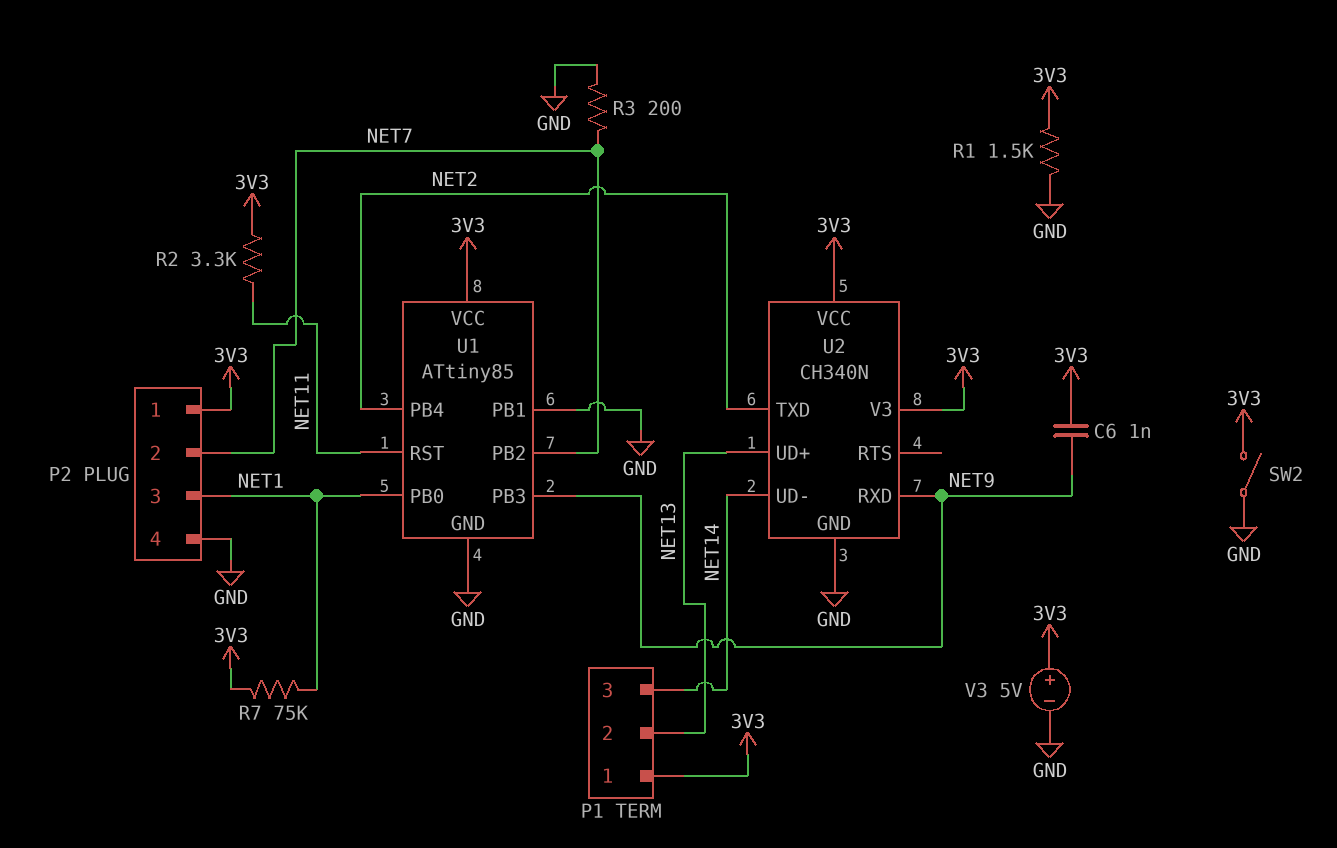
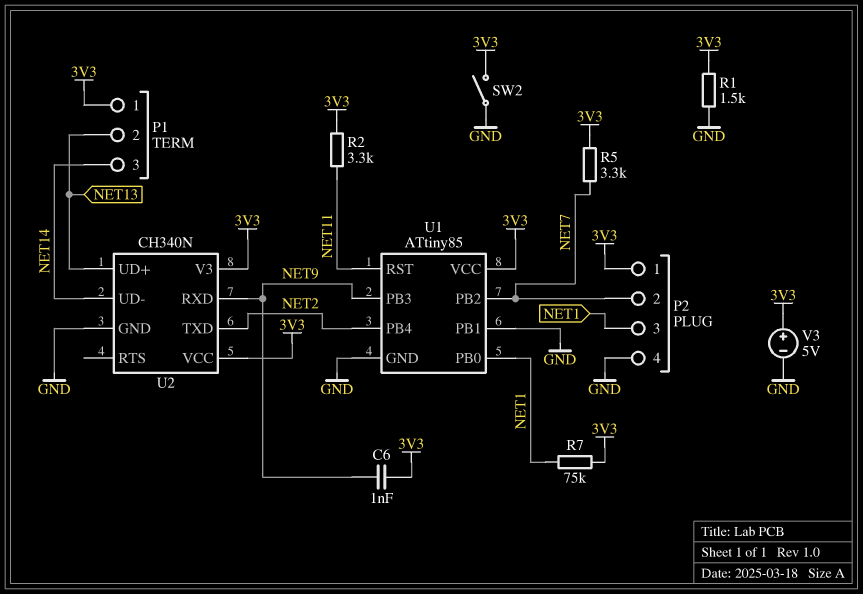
R3: 200 (GND, NET7) -> none
R5: none -> 3.3k (3V3, NET7)

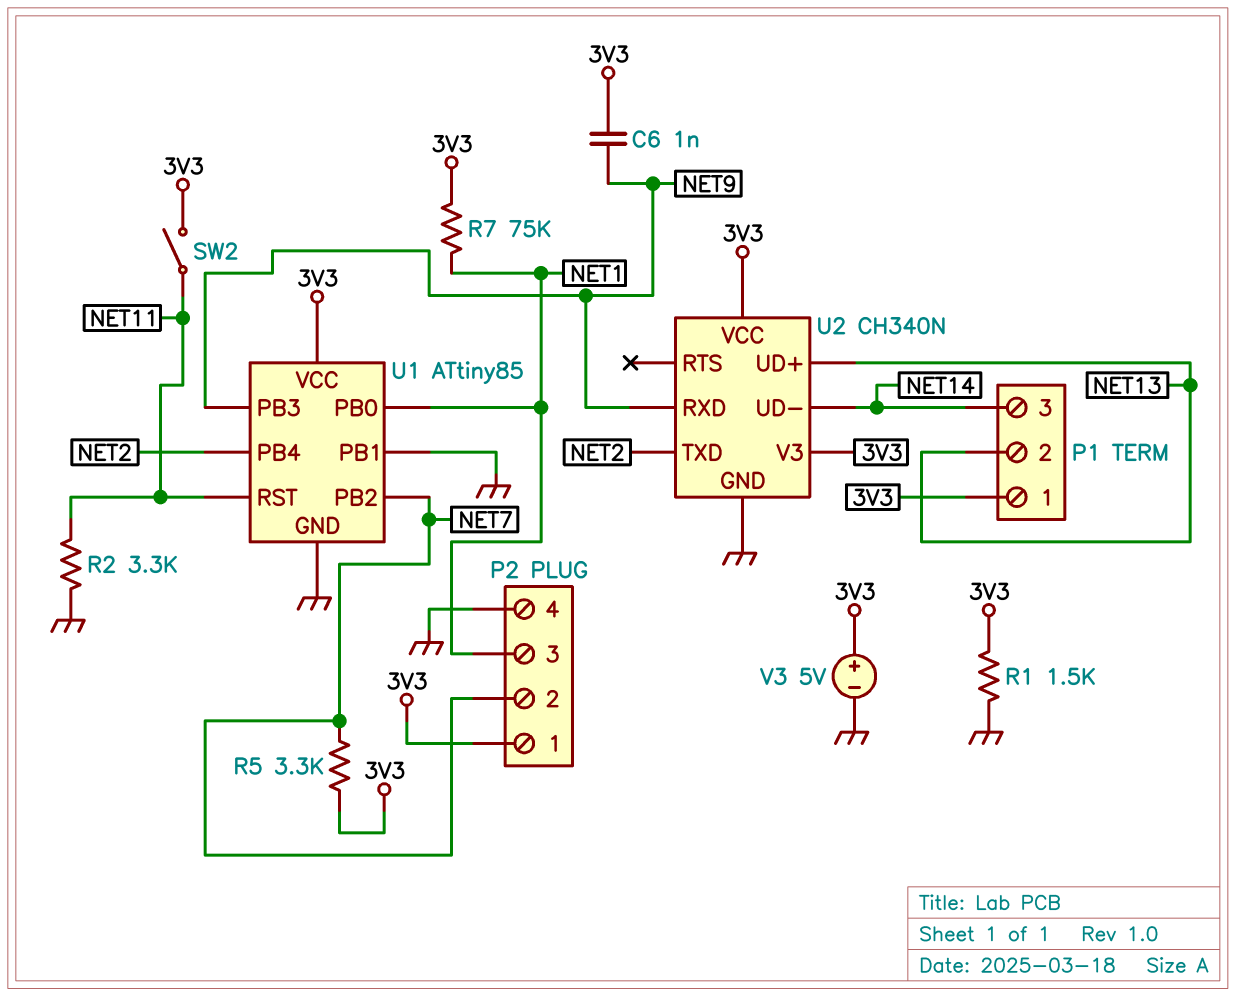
R2: 3.3k (3V3, NET11) -> 3.3k (GND, NET11)
SW2: switch (3V3, GND) -> switch (3V3, NET11)

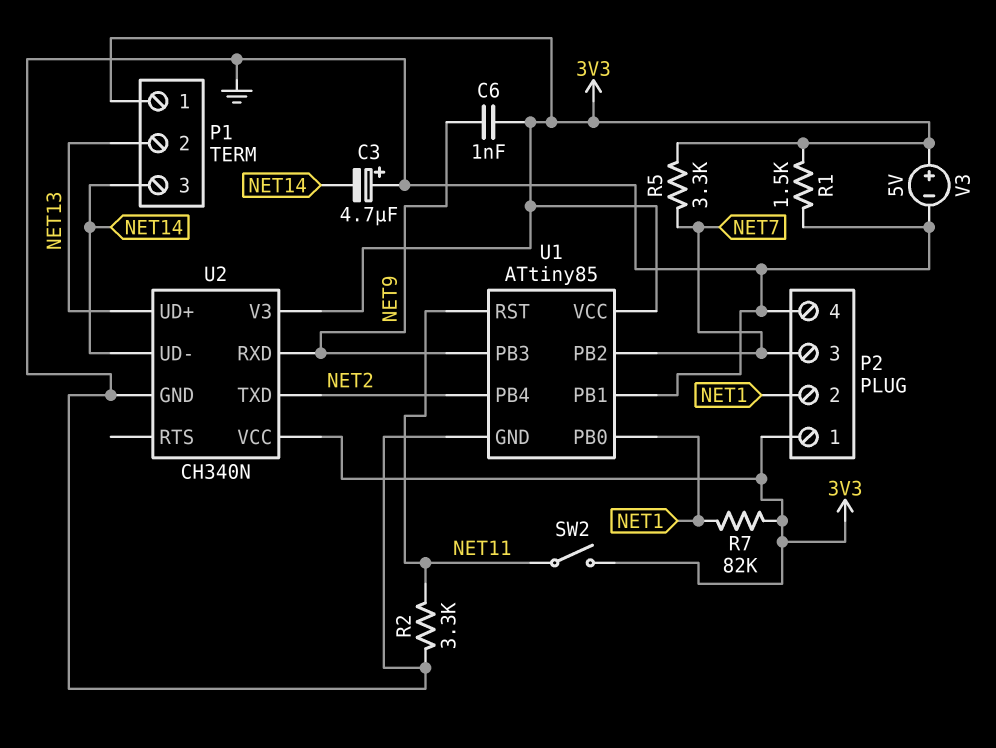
C3: none -> 4.7uF (plus GND, minus NET14)
P2 pin 2: NET7 -> NET1
P2 pin 3: NET1 -> NET7
R7: 75k (3V3, NET1) -> 82k (3V3, NET1)

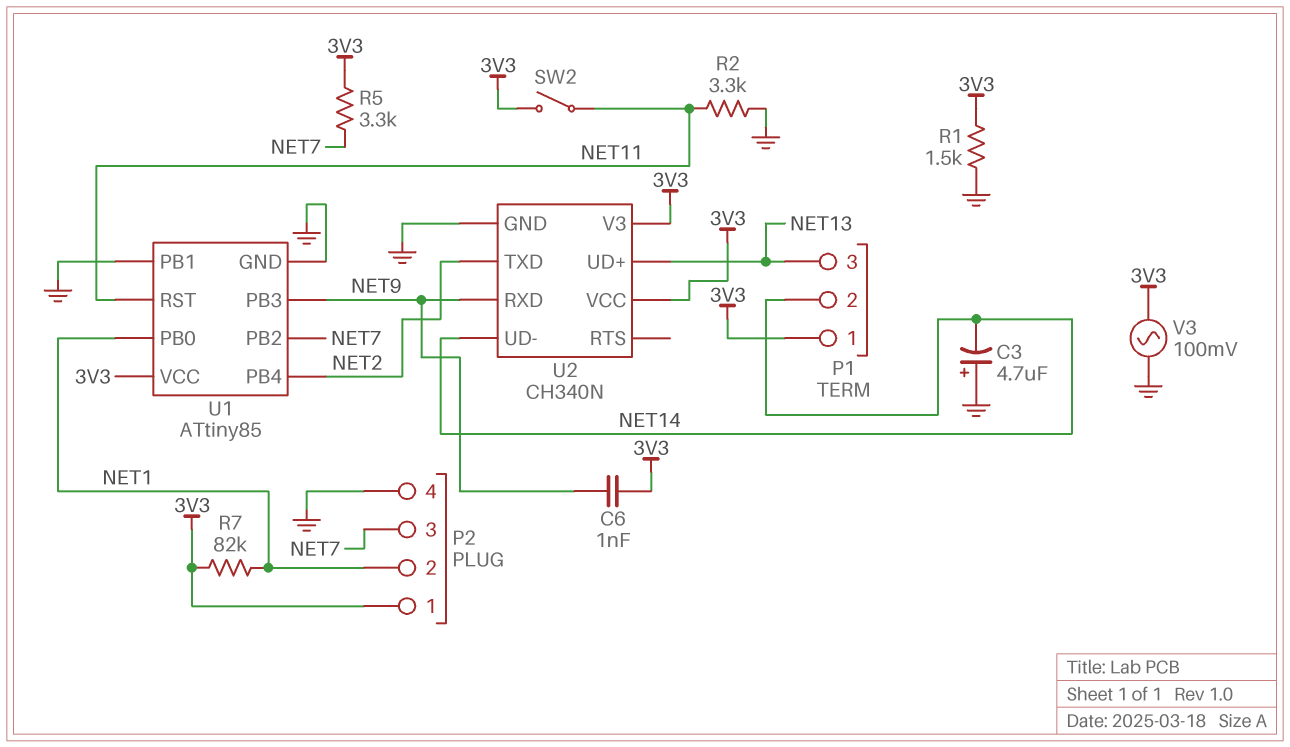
P1 pin 2: NET13 -> NET14
P1 pin 3: NET14 -> NET13
V3: 5V (plus 3V3, minus GND) -> AC 100mV (3V3, GND)

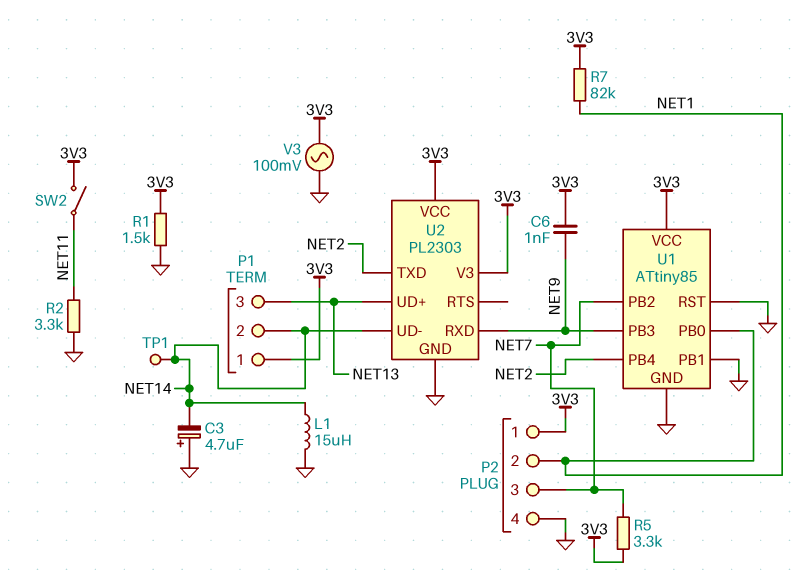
L1: none -> 15uH (GND, NET14)
TP1: none -> test point (NET14)
U1 pin RST: NET11 -> GND
U2: CH340N -> PL2303

